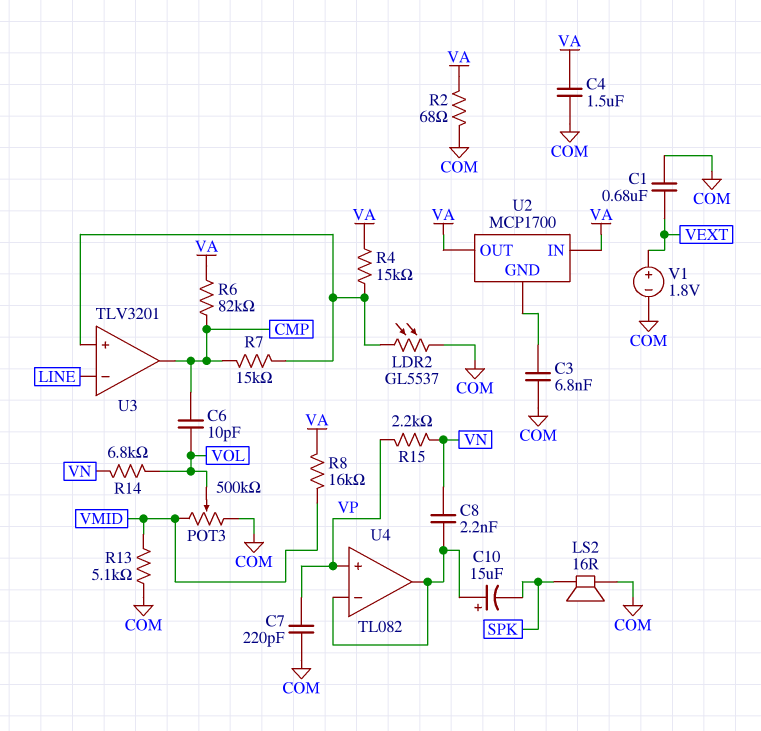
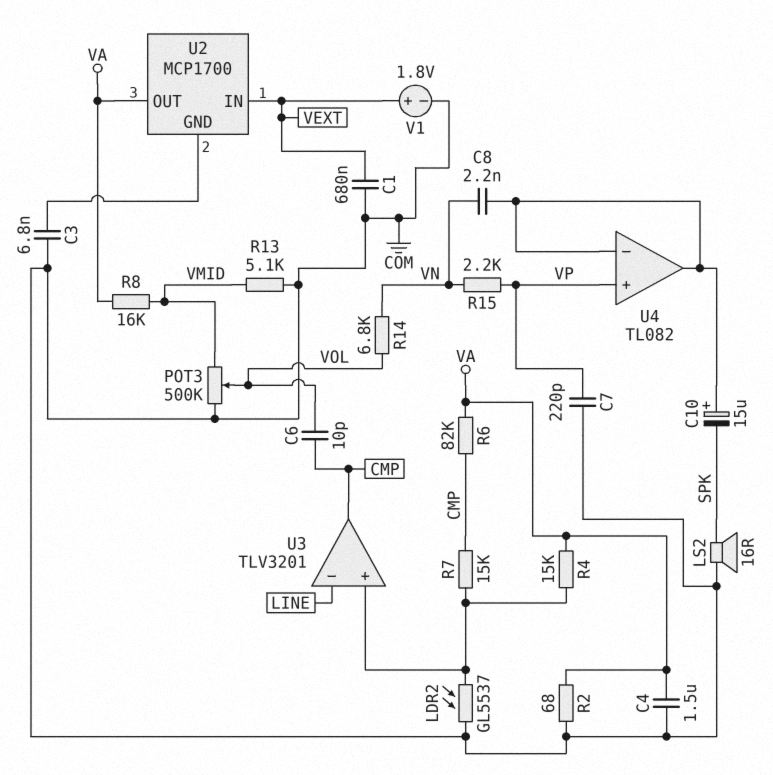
U2 pin IN: VA -> VEXT

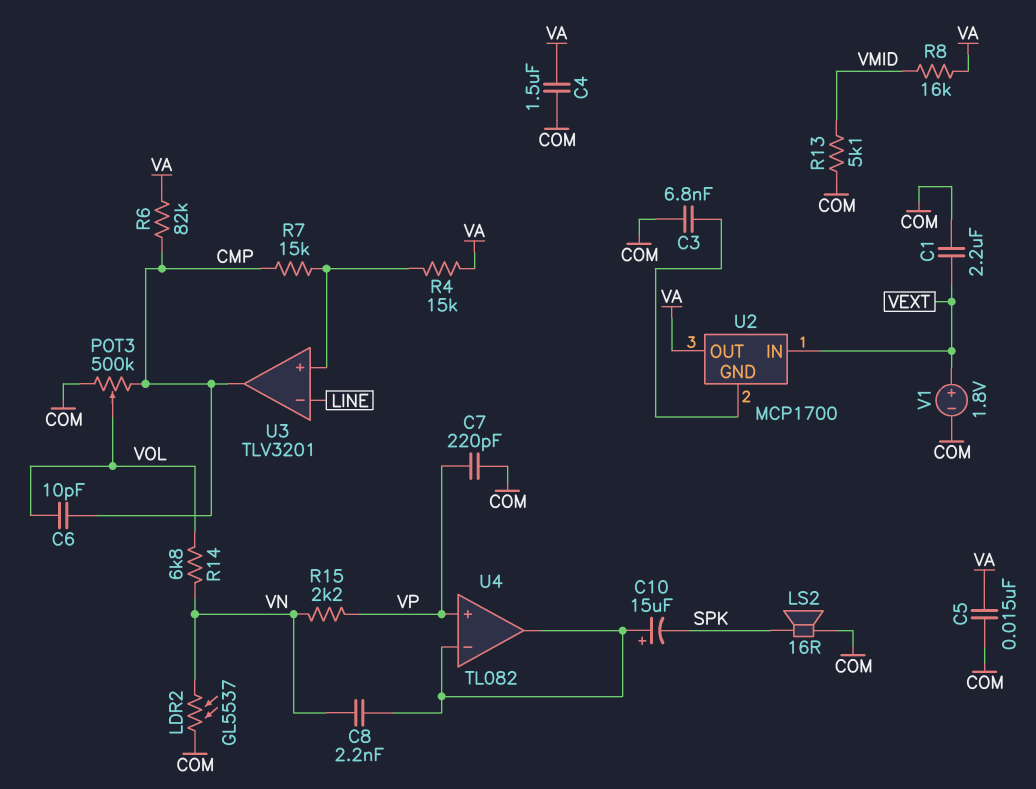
C1: 680nF (COM, VEXT) -> 2.2uF (COM, VEXT)
C5: none -> 15nF (COM, VA)
LDR2: GL5537 (COM, U3/in+) -> GL5537 (COM, VN)
POT3: 500k (COM, VMID, wiper VOL) -> 500k (CMP, COM, wiper VOL)
R2: 68 (COM, VA) -> none

